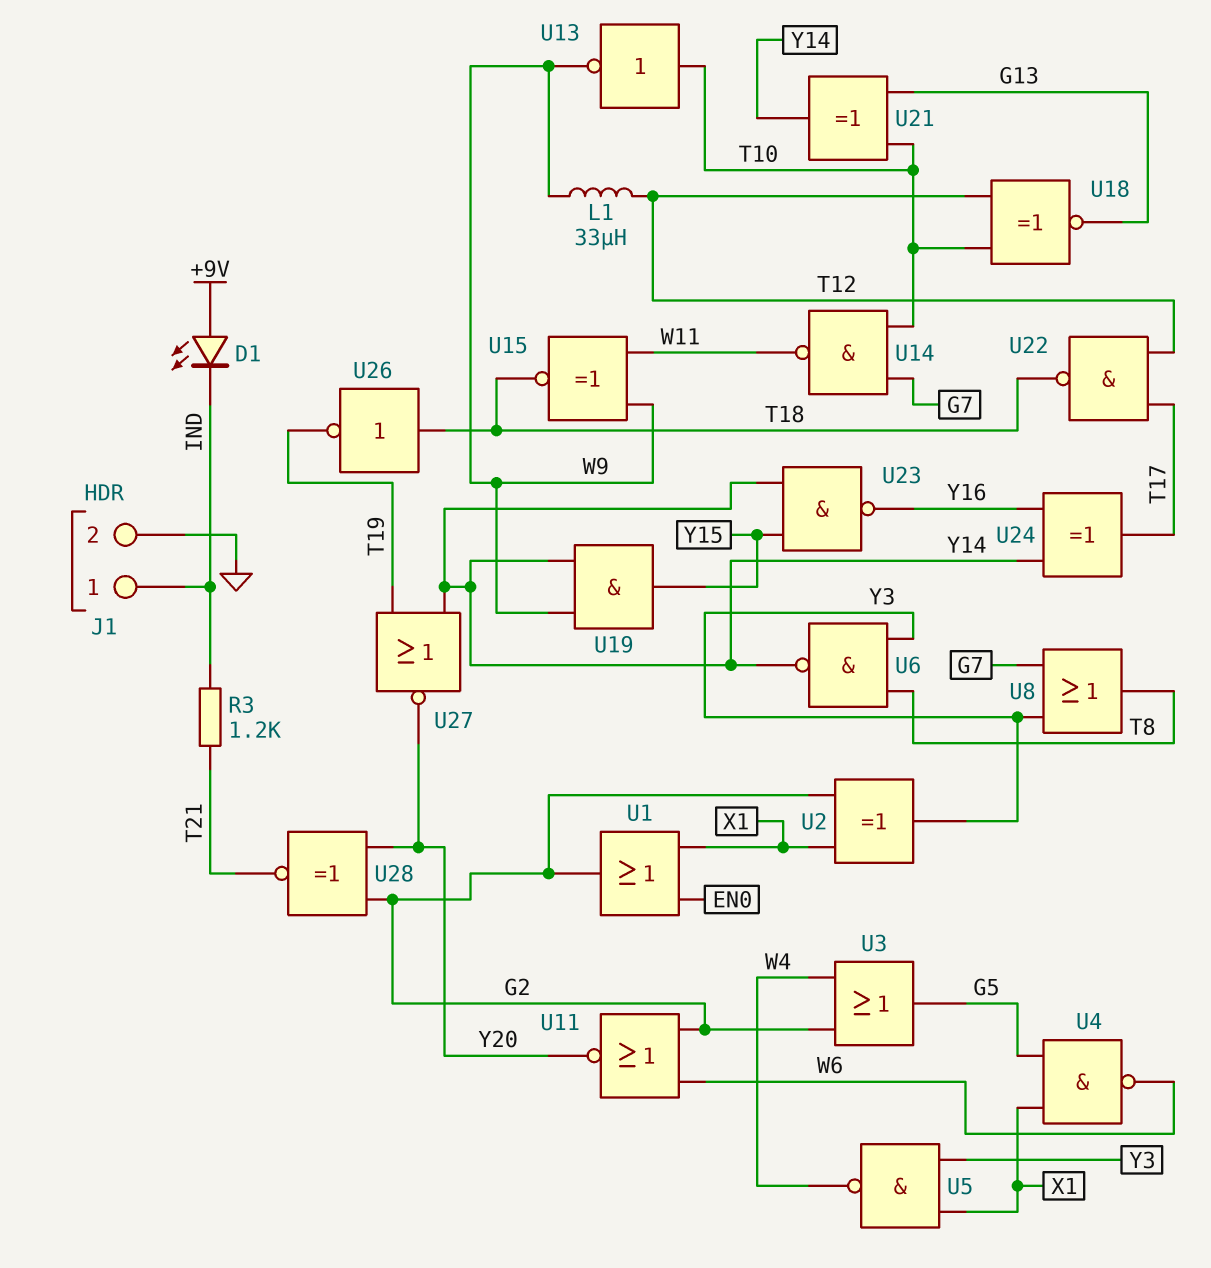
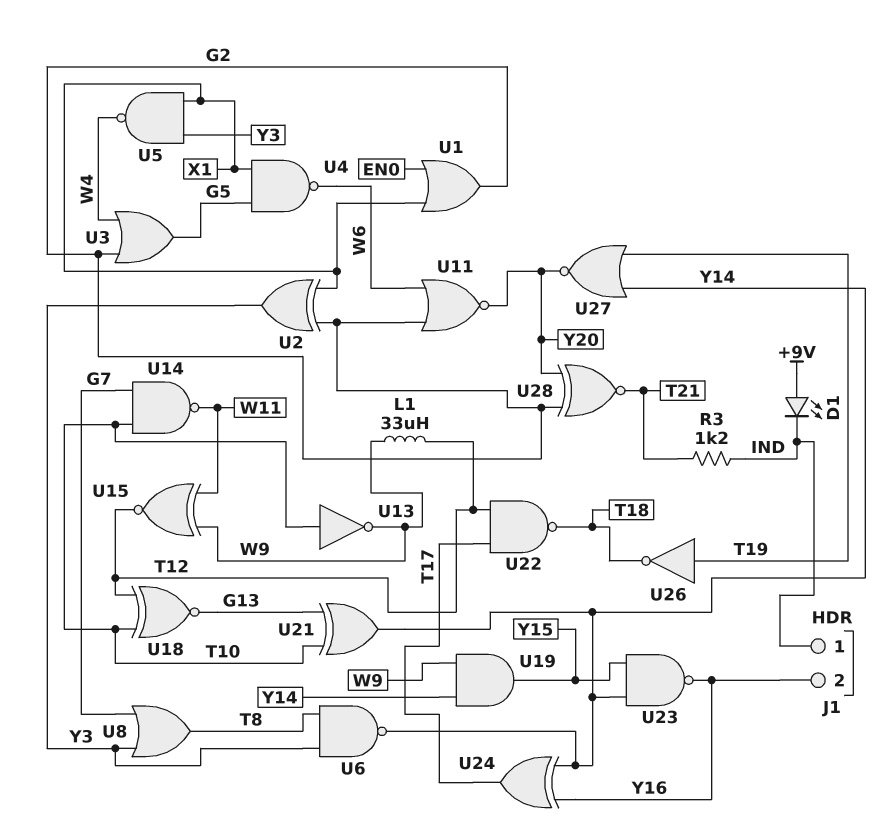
J1 pin 2: GND -> Y16
U15: XNOR (in W9, in W11, out T18) -> XNOR (in W9, in W11, out T12)
U26: NOT (in T18, out T19) -> NOT (in T19, out T18)

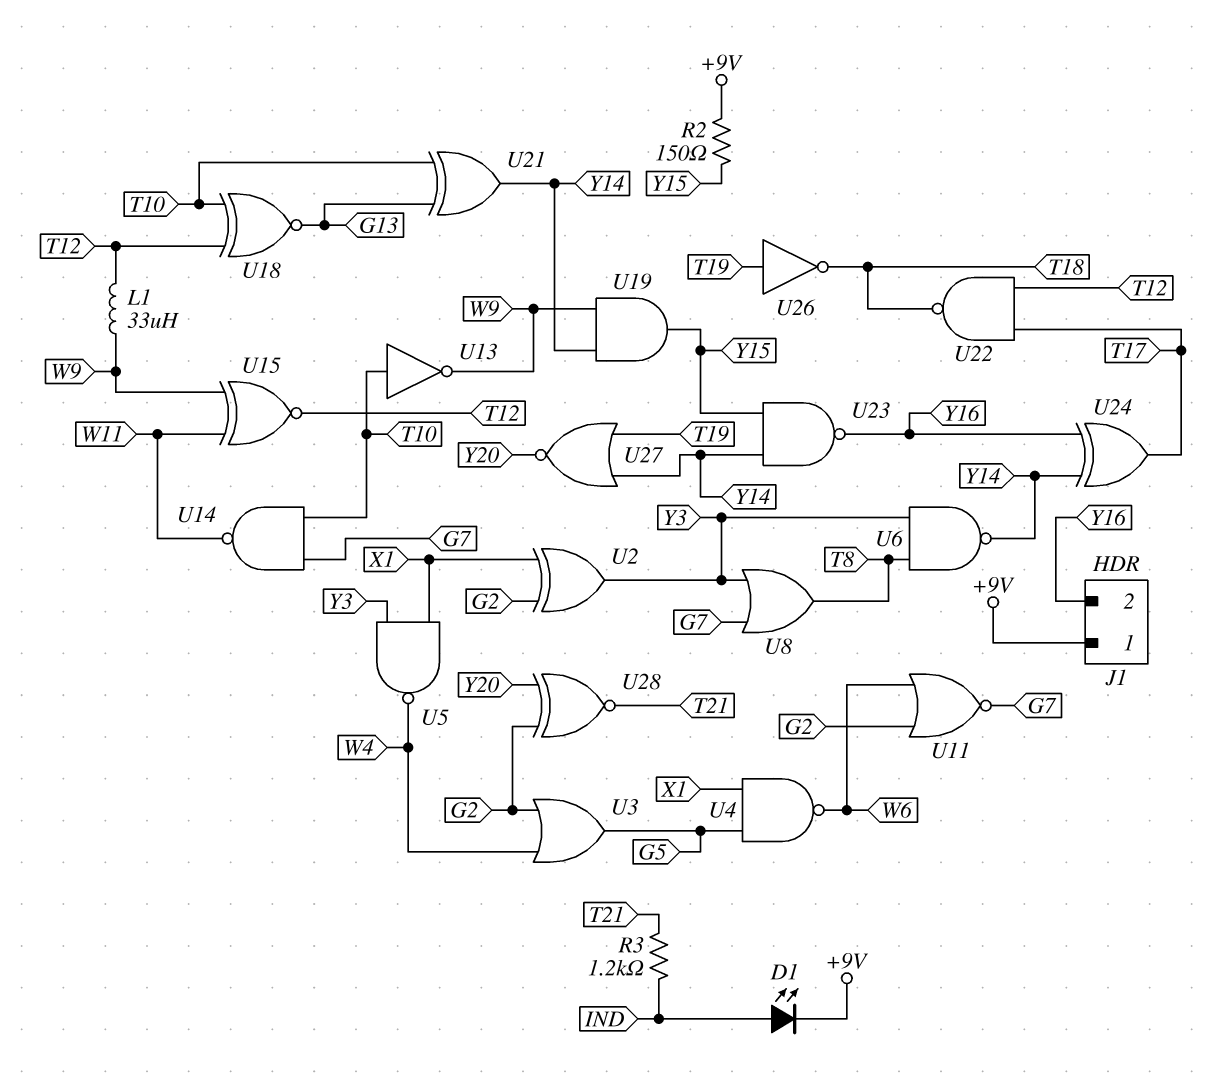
D1: LED (A +9V, K IND) -> LED (A IND, K +9V)
J1 pin 1: IND -> +9V
R2: none -> 150 (+9V, Y15)
U1: OR (in EN0, in X1, out G2) -> none
U11: NOR (in G2, in W6, out Y20) -> NOR (in G2, in W6, out G7)

